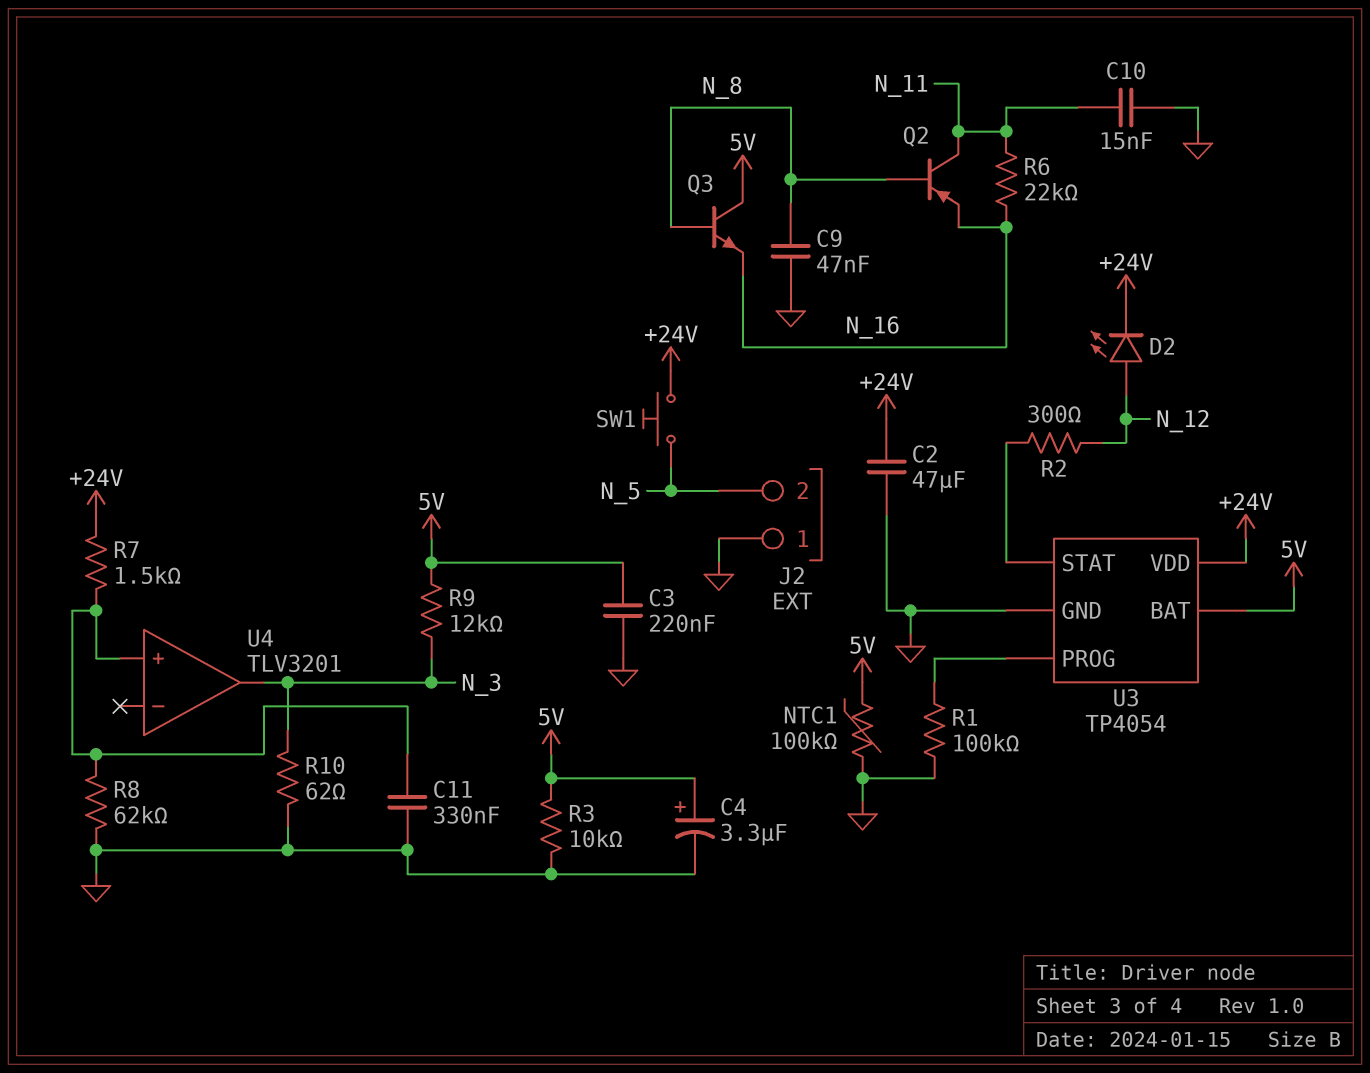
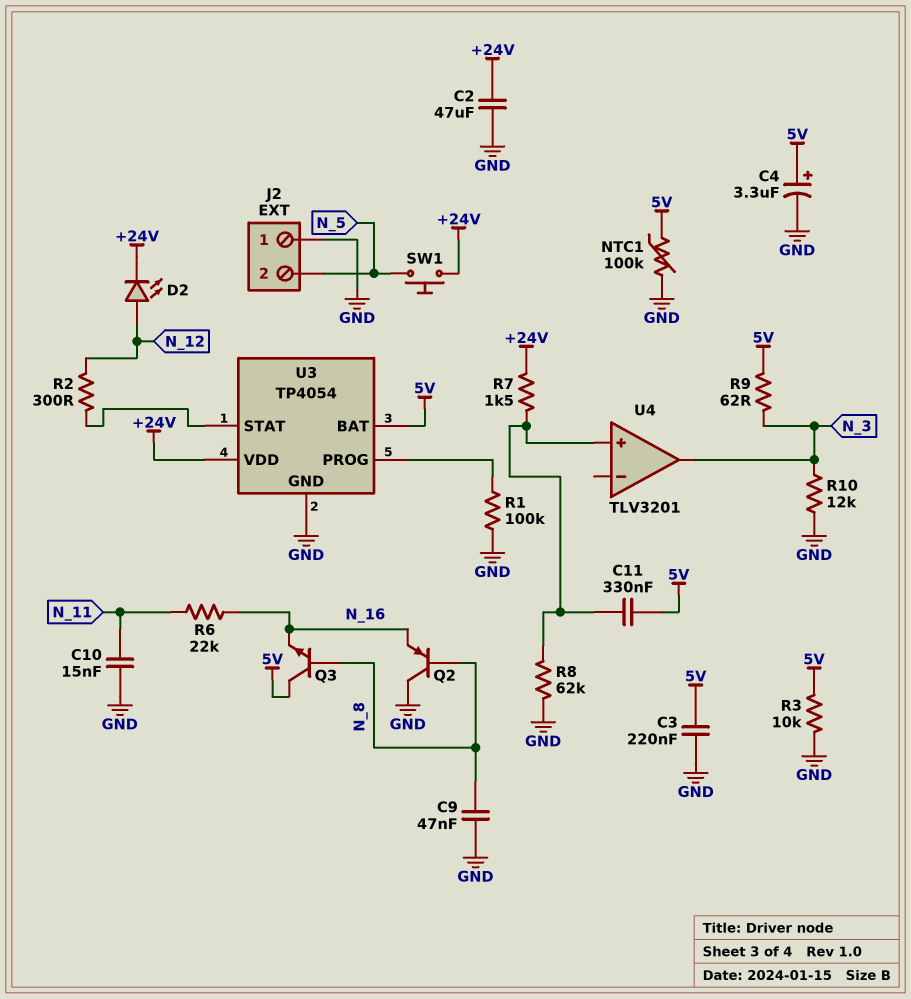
C11: 330nF (GND, U4/in+) -> 330nF (5V, U4/in+)
Q2: PNP (B N_8, C N_11, E N_16) -> PNP (B N_8, C GND, E N_16)
R9: 12k (5V, N_3) -> 62 (5V, N_3)
R10: 62 (GND, N_3) -> 12k (GND, N_3)

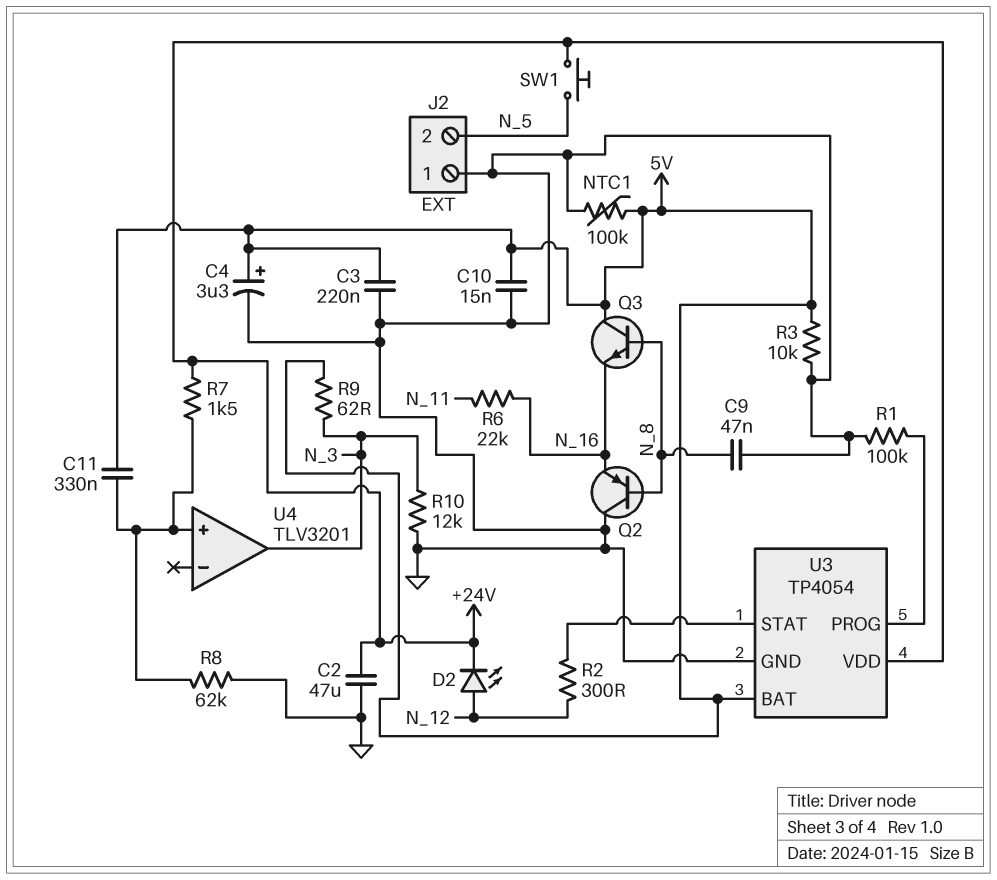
C10: 15nF (GND, N_11) -> 15nF (5V, GND)

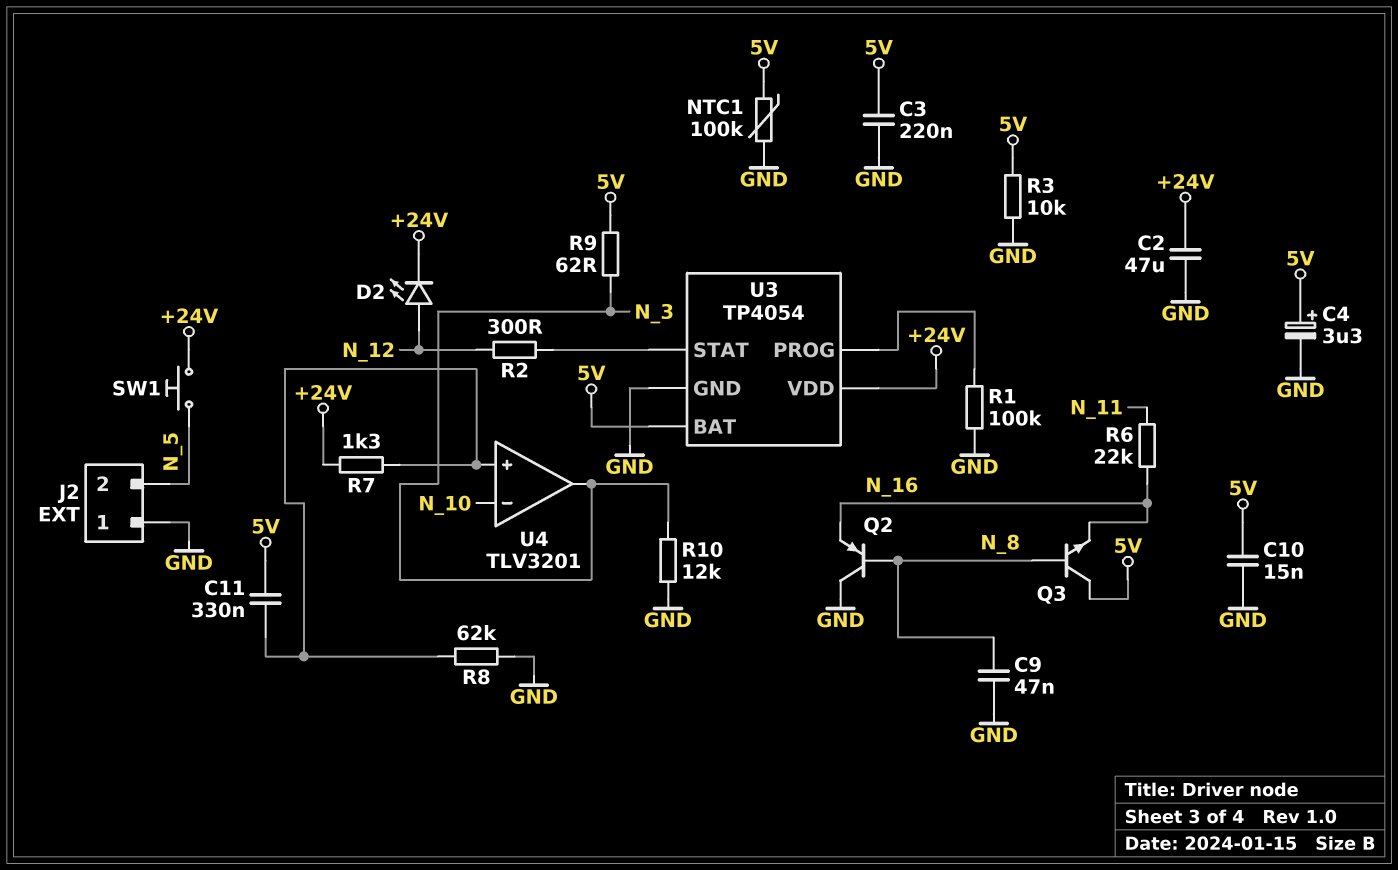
R7: 1.5k (+24V, U4/in+) -> 1.3k (+24V, U4/in+)
U4 pin in-: none -> N_10

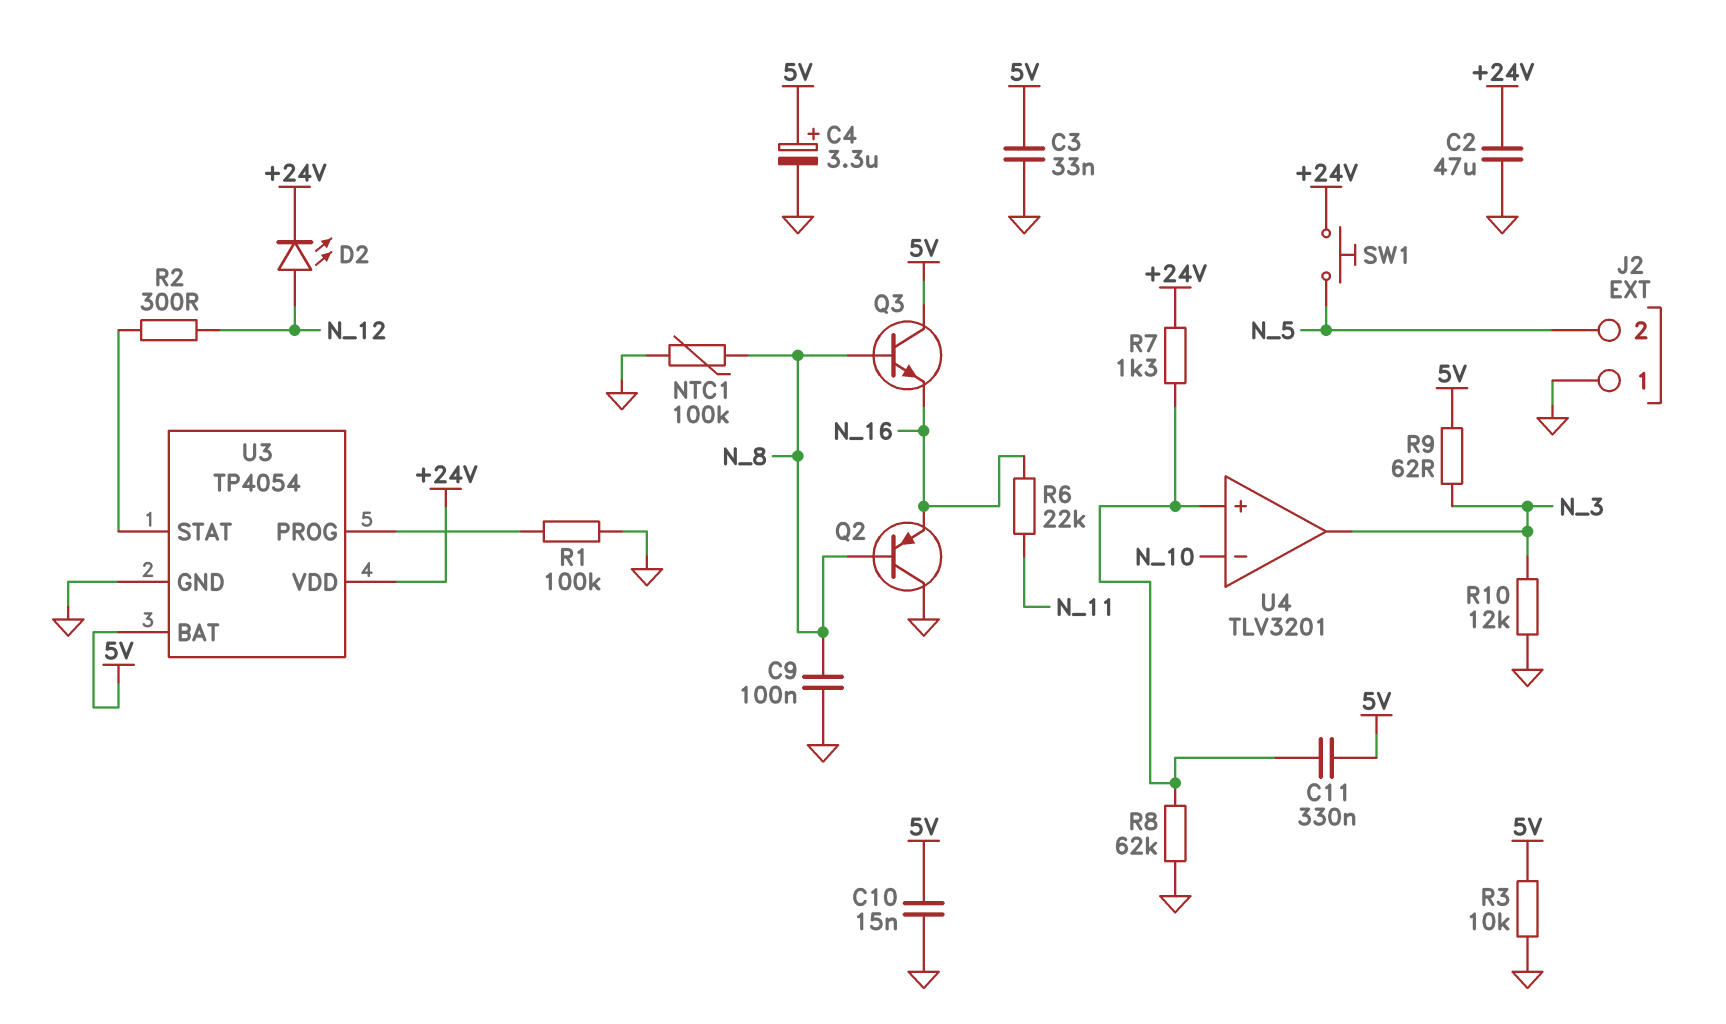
C3: 220nF (5V, GND) -> 33nF (5V, GND)
C9: 47nF (GND, N_8) -> 100nF (GND, N_8)
NTC1: 100k (5V, GND) -> 100k (GND, N_8)

